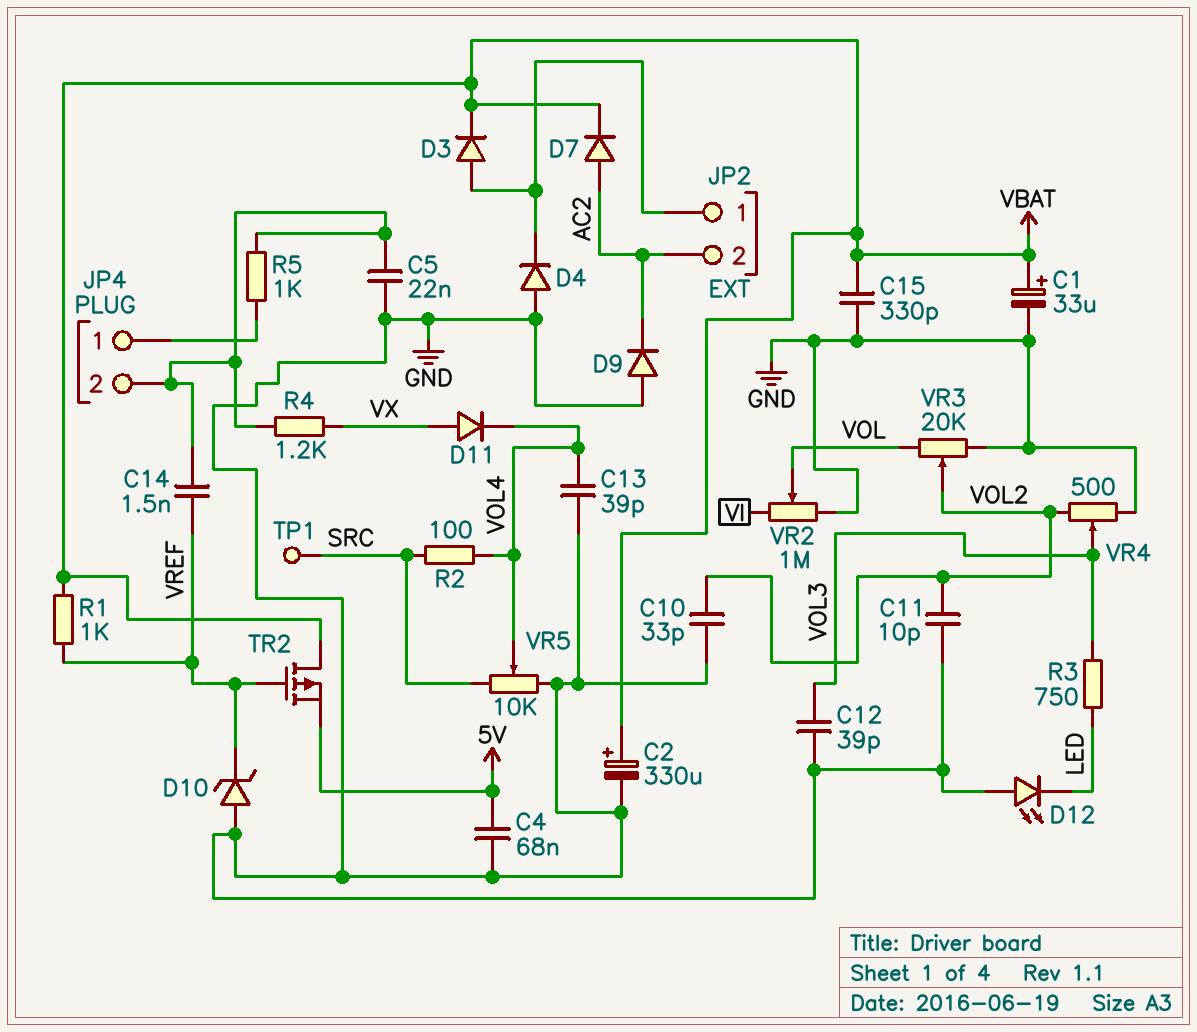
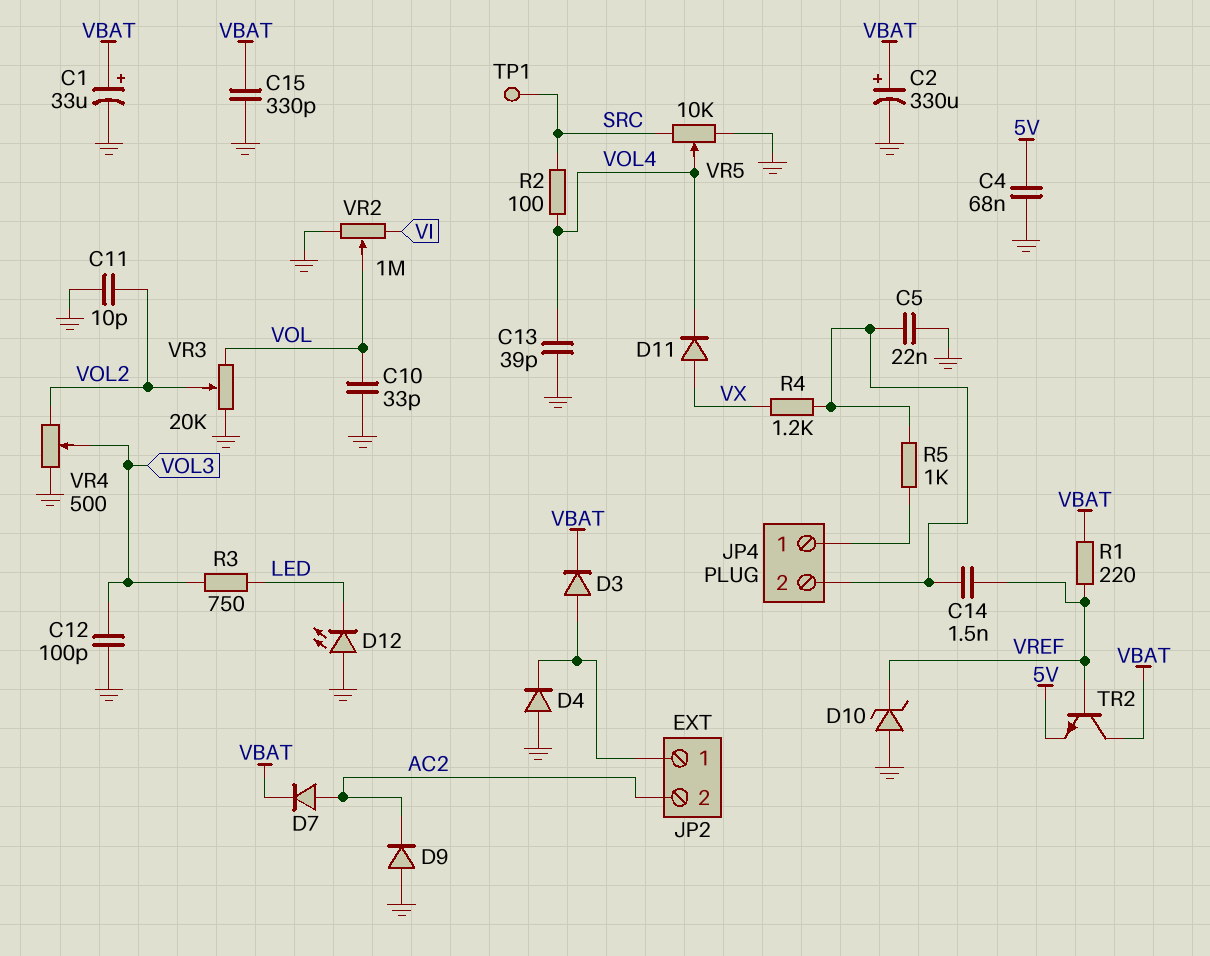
C10: 33pF (GND, VOL2) -> 33pF (GND, VOL)
C12: 39pF (GND, VOL3) -> 100pF (GND, VOL3)
R1: 1k (VBAT, VREF) -> 220 (VBAT, VREF)
TR2: PMOS (G VREF, D VBAT, S 5V) -> NPN (B VREF, C VBAT, E 5V)

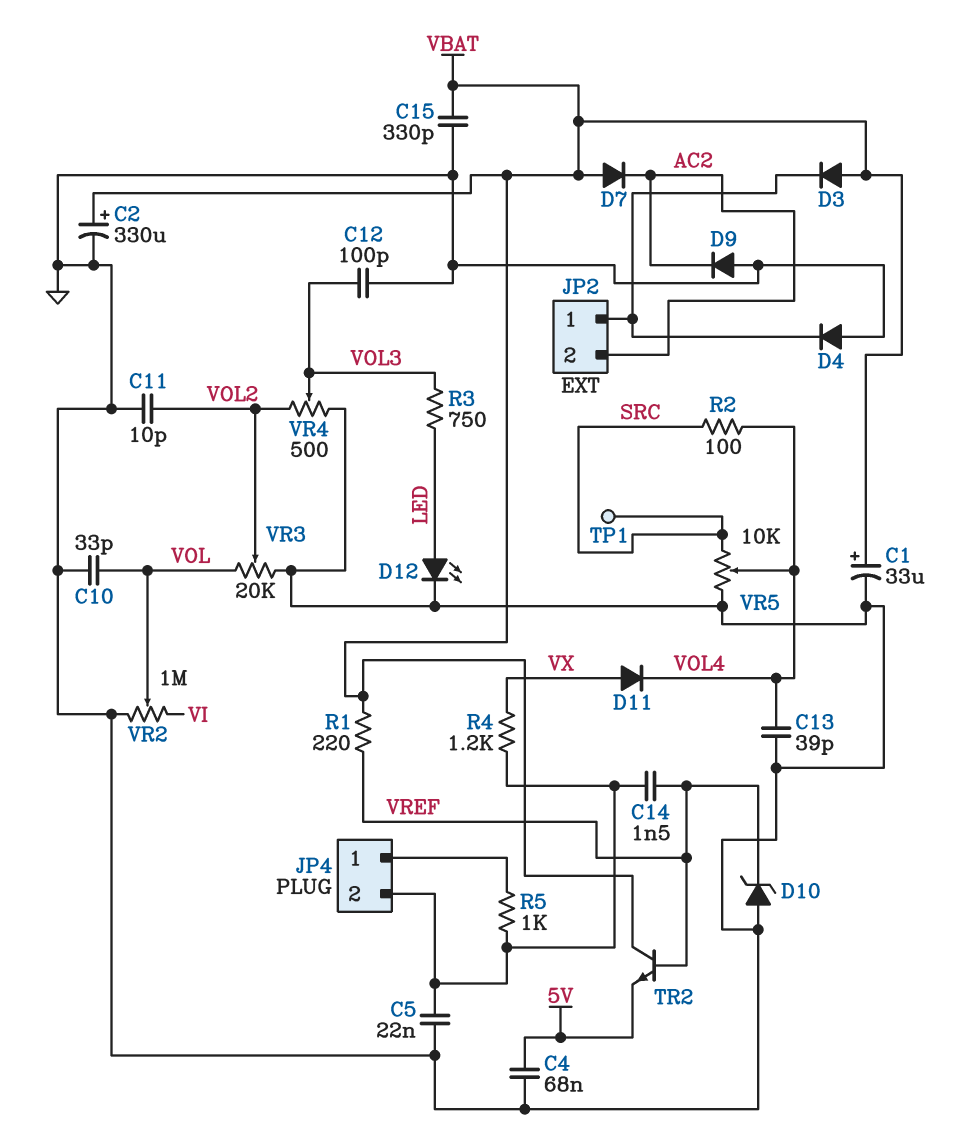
D3: diode (A JP2/1, K VBAT) -> diode (A VBAT, K JP2/1)
D7: diode (A AC2, K VBAT) -> diode (A VBAT, K AC2)
D12: LED (A GND, K LED) -> LED (A LED, K GND)

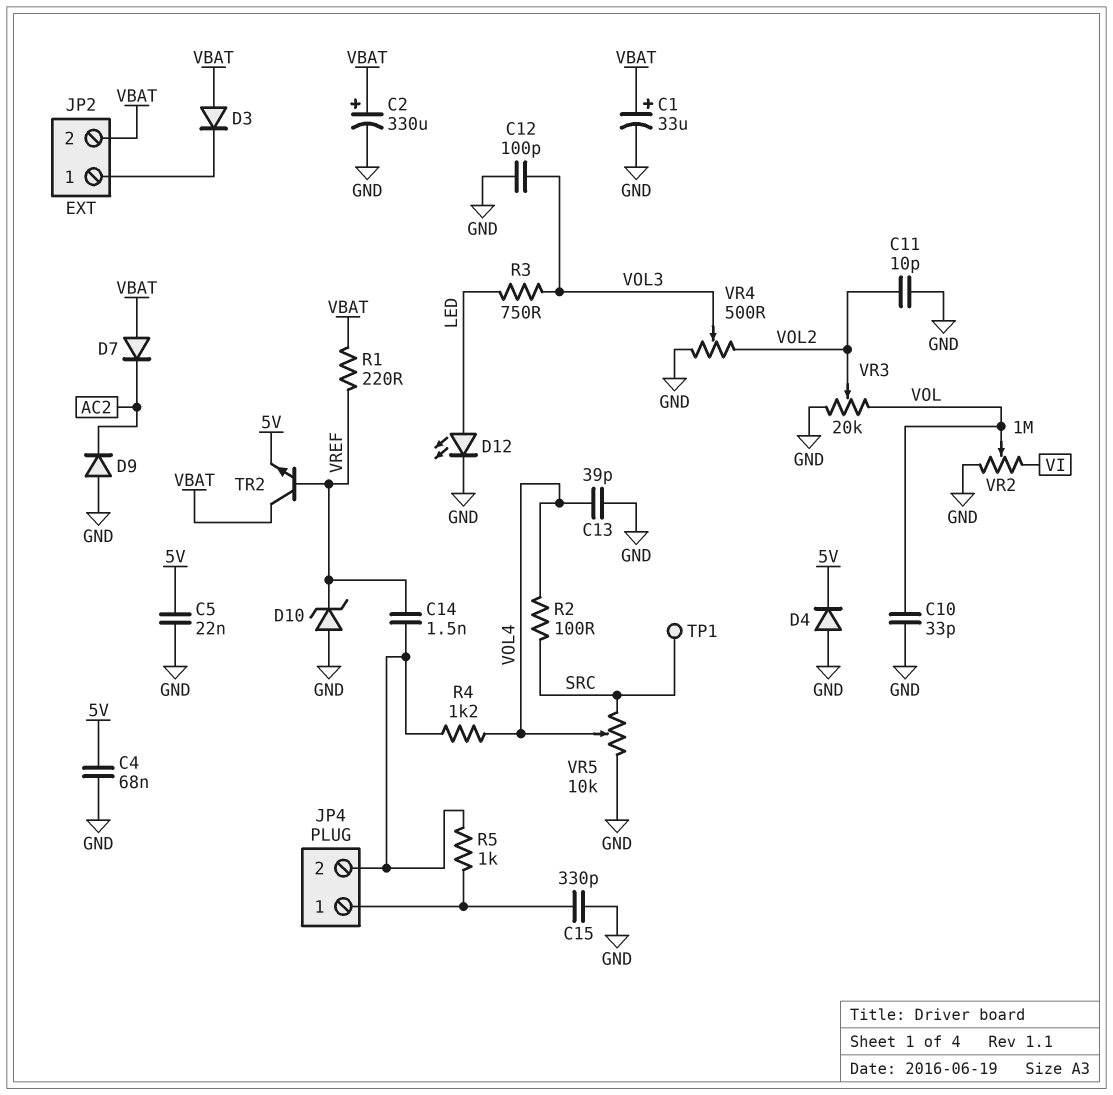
C5: 22nF (GND, JP4/2) -> 22nF (5V, GND)
C15: 330pF (GND, VBAT) -> 330pF (GND, JP4/1)
D4: diode (A GND, K JP2/1) -> diode (A GND, K 5V)
D11: diode (A VX, K VOL4) -> none
JP2 pin 2: AC2 -> VBAT
R4: 1.2k (JP4/2, VX) -> 1.2k (JP4/2, VOL4)

